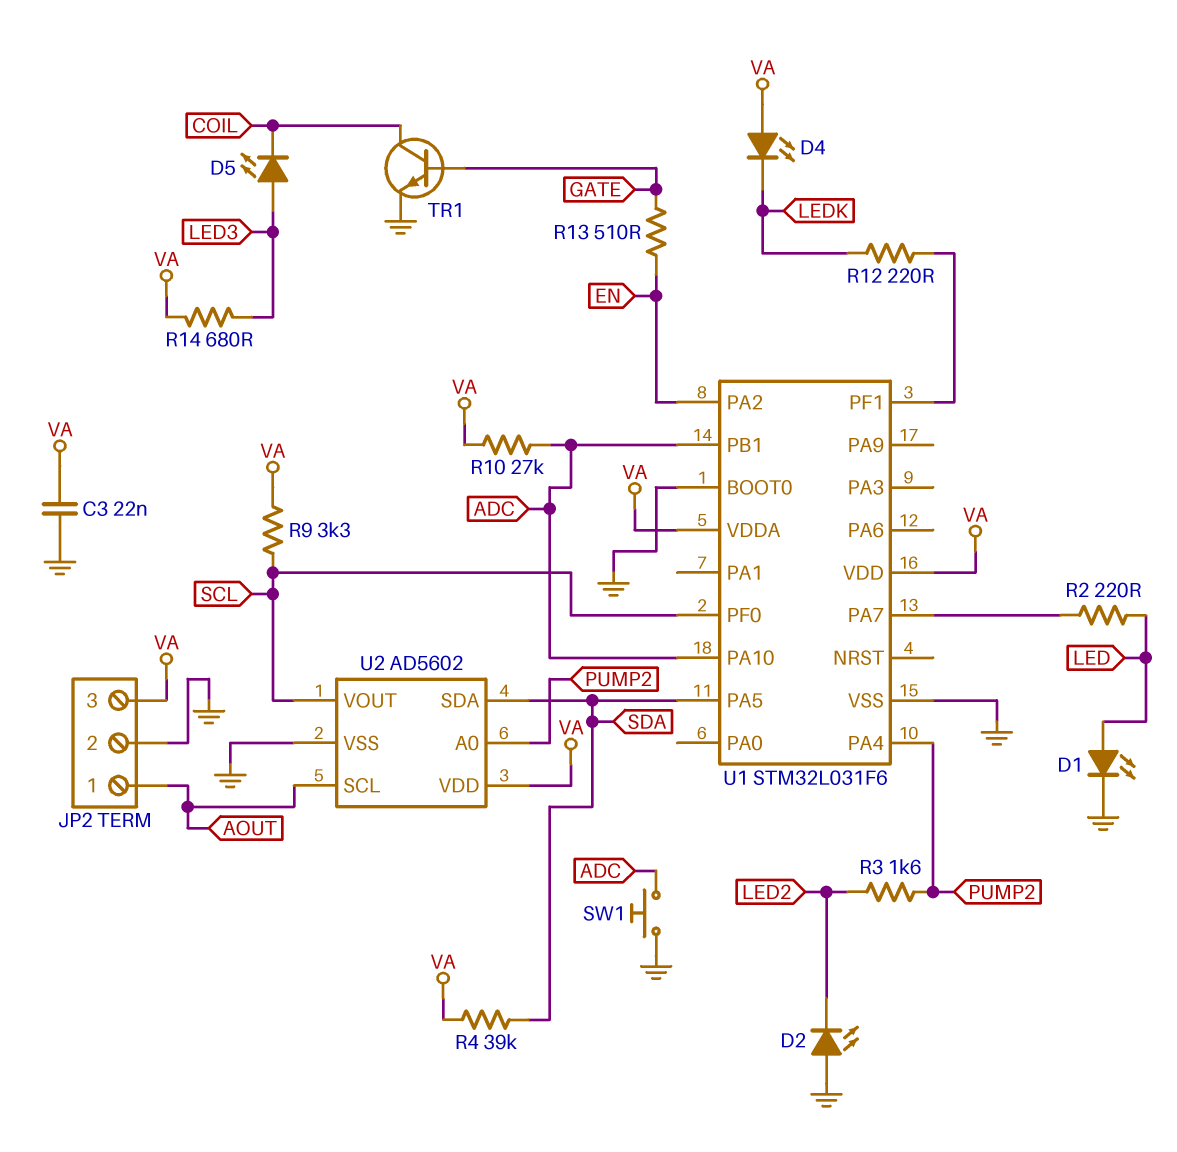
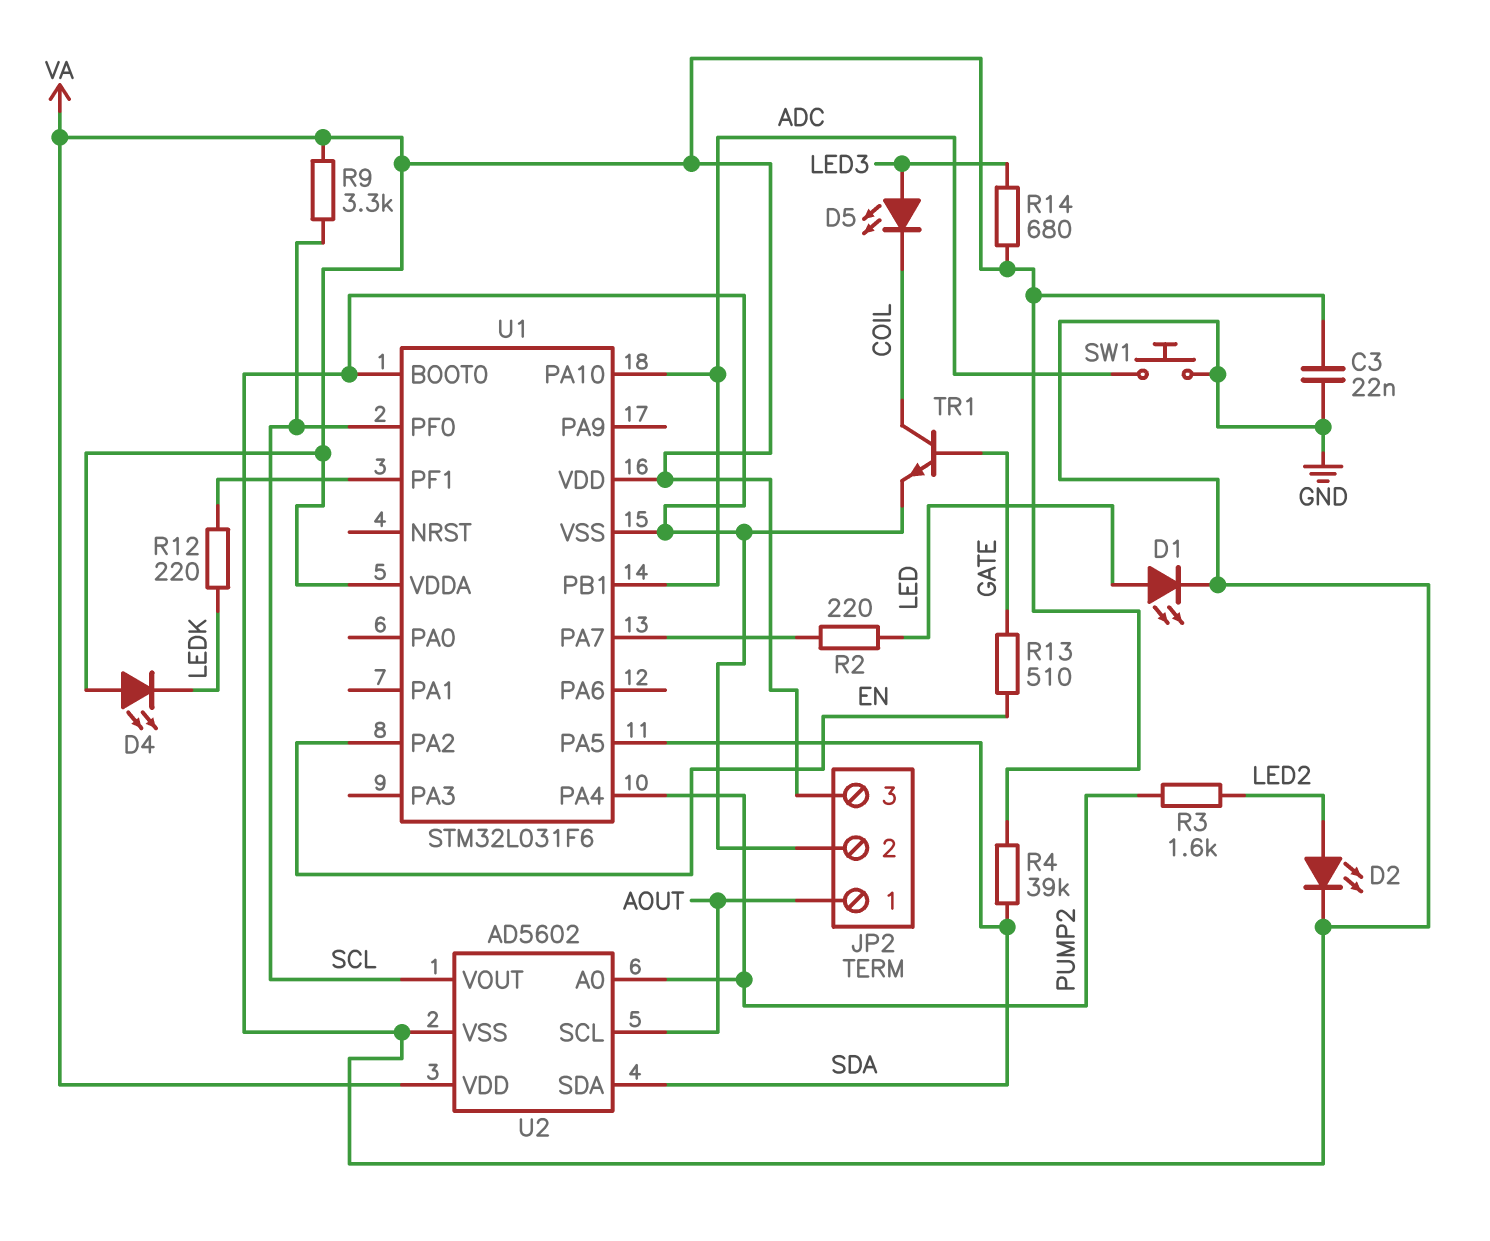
D2: LED (A GND, K LED2) -> LED (A LED2, K GND)
R10: 27k (ADC, VA) -> none

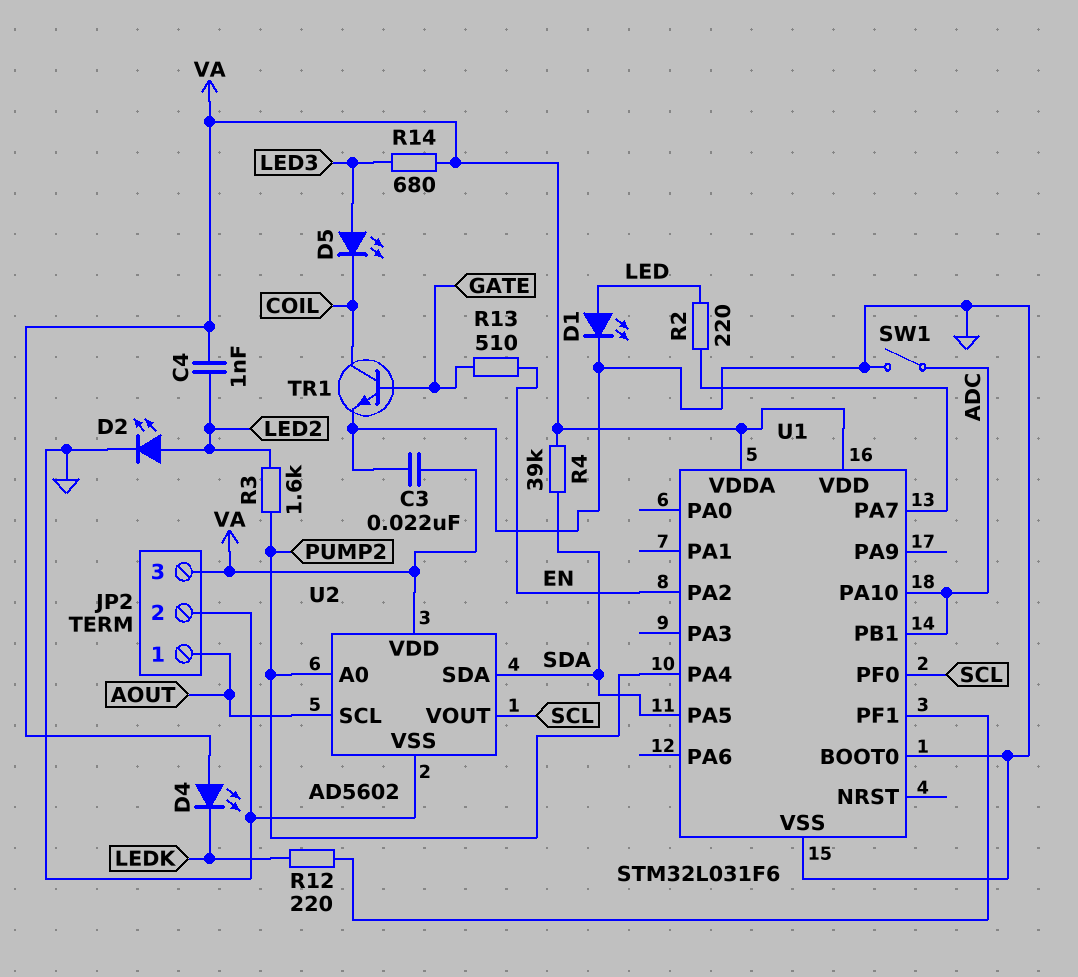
C4: none -> 1nF (LED2, VA)
R9: 3.3k (SCL, VA) -> none
SW1: button (ADC, GND) -> switch (ADC, GND)

